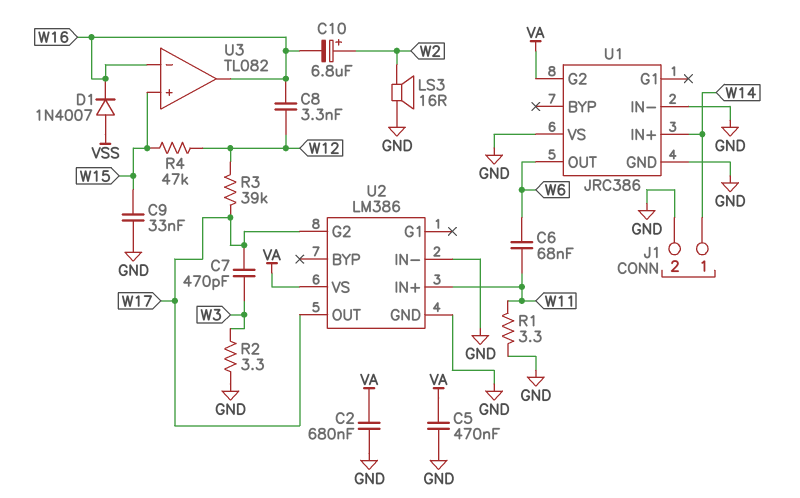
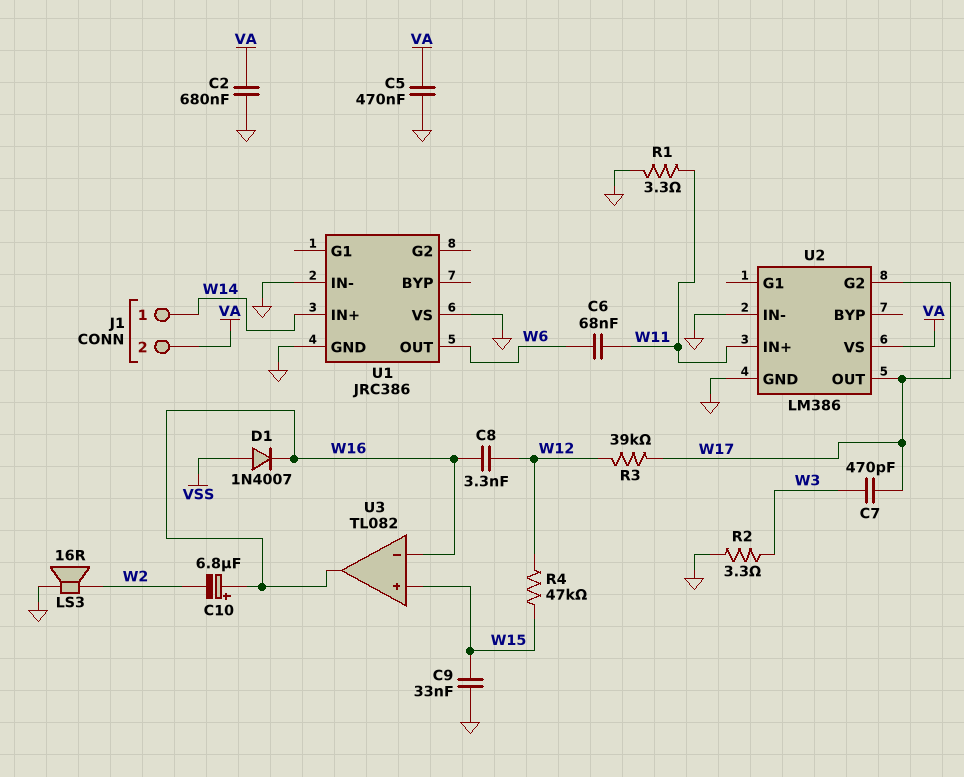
C10: 6.8uF (plus W2, minus W16) -> 6.8uF (plus W16, minus W2)
J1 pin 2: GND -> VA
U1 pin G2: VA -> none

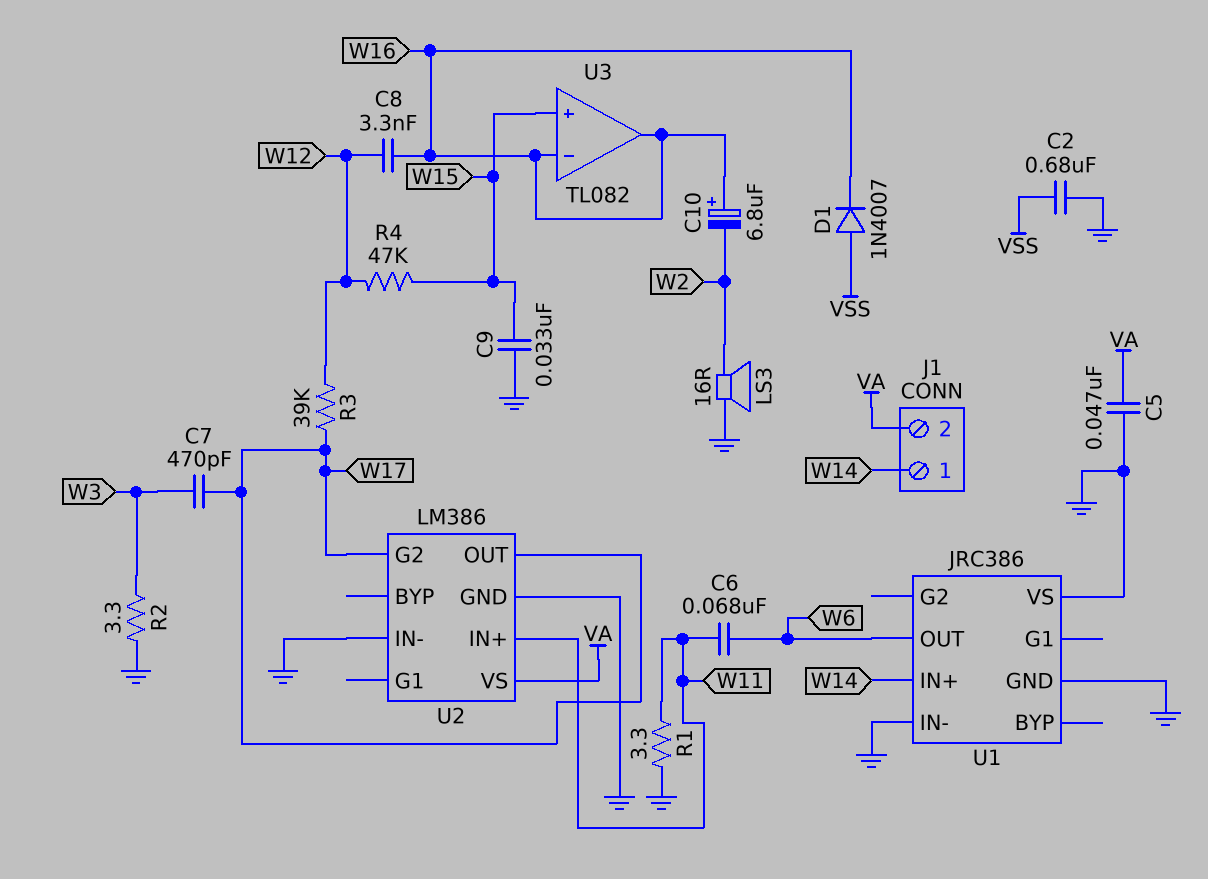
C2: 680nF (GND, VA) -> 680nF (GND, VSS)
C5: 470nF (GND, VA) -> 47nF (GND, VA)

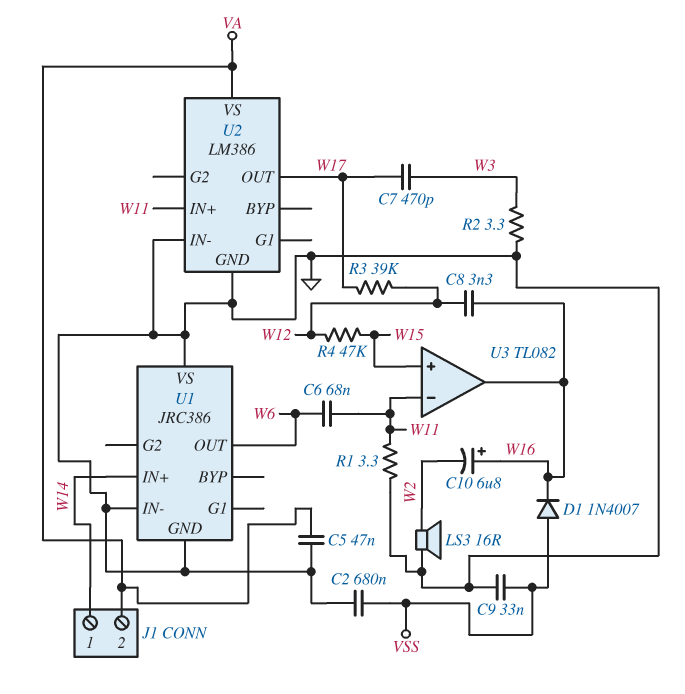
C9: 33nF (GND, W15) -> 33nF (GND, VSS)
U2 pin G2: W17 -> none
U3 pin in-: W16 -> W11

